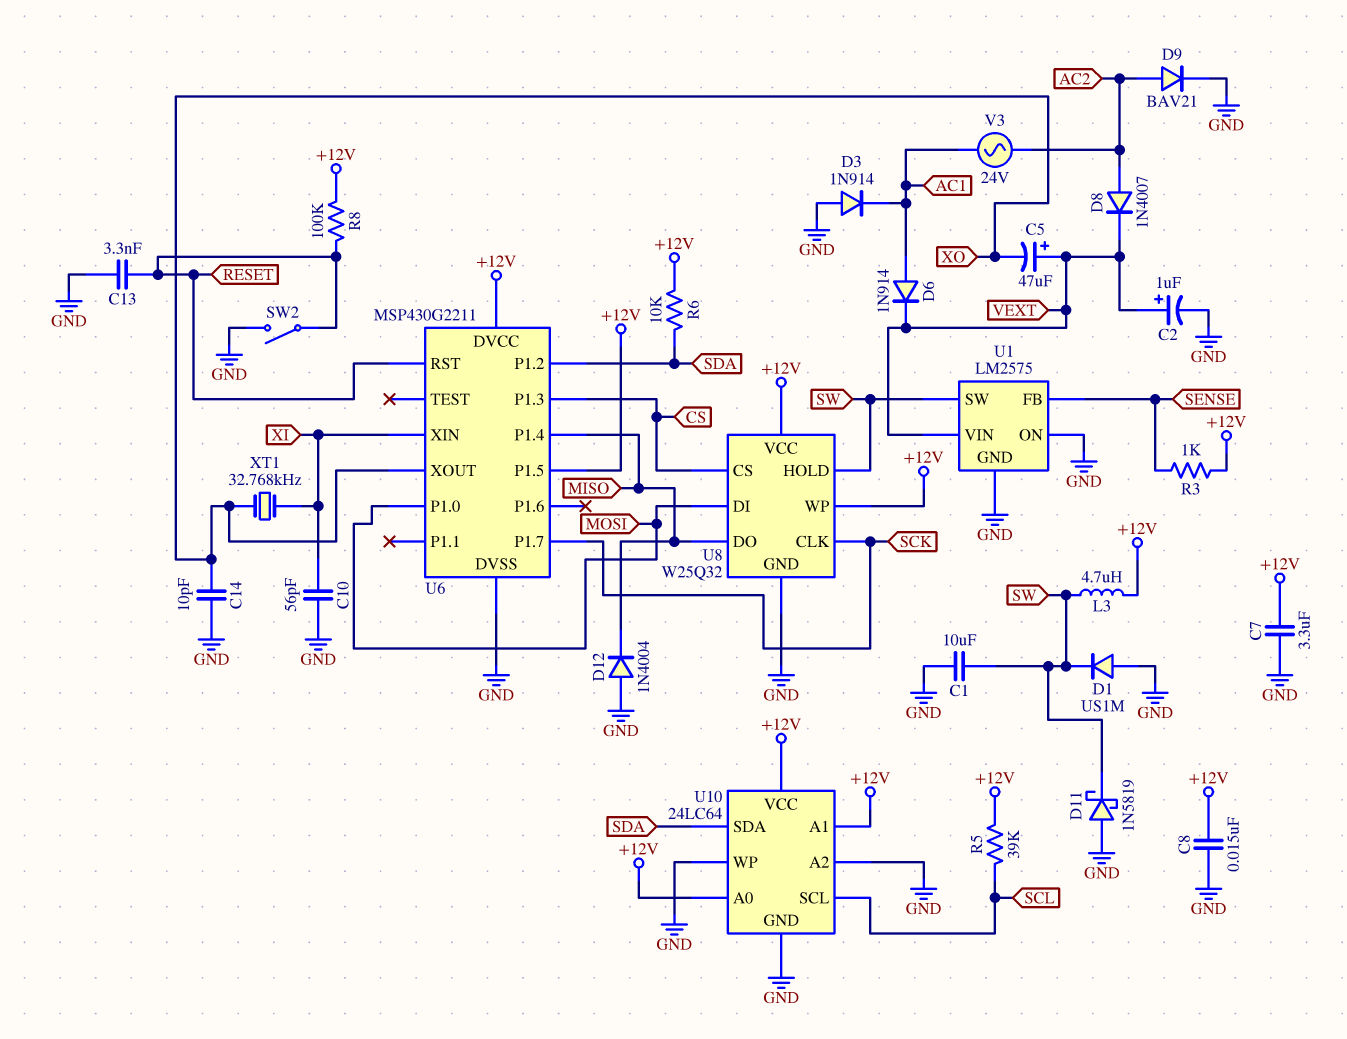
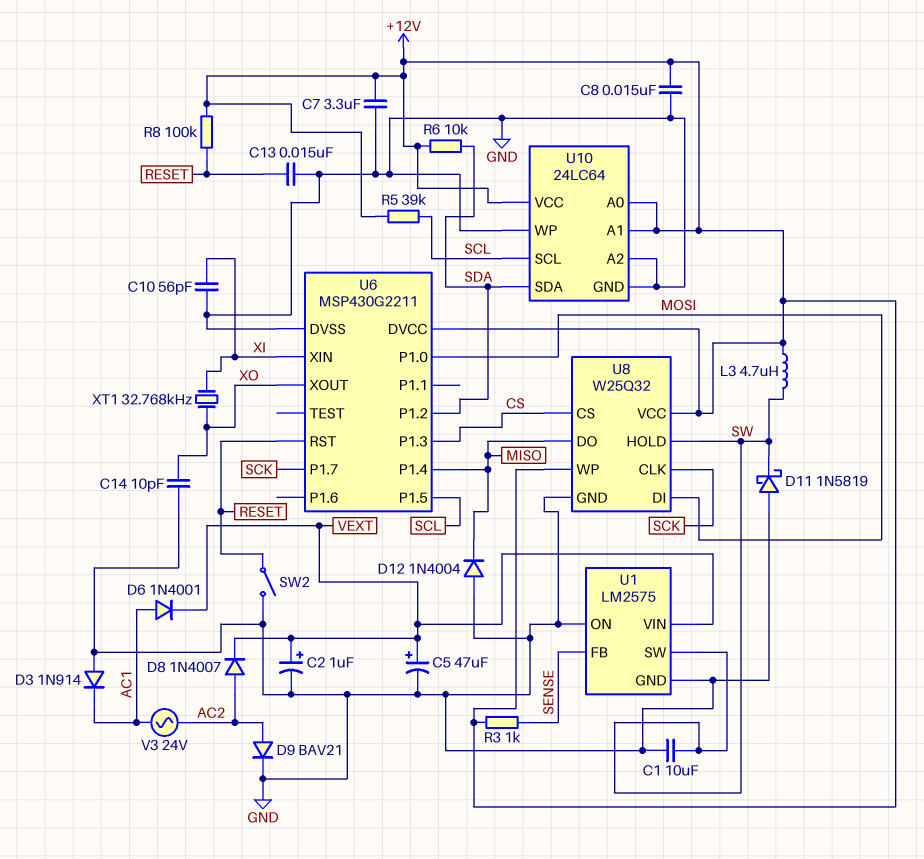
C5: 47uF (plus VEXT, minus XO) -> 47uF (plus VEXT, minus GND)
C13: 3.3nF (GND, RESET) -> 15nF (GND, RESET)
D1: diode US1M (A GND, K SW) -> none
D6: diode 1N914 (A AC1, K VEXT) -> diode 1N4001 (A AC1, K VEXT)
U6 pin P1.5: +12V -> SCL

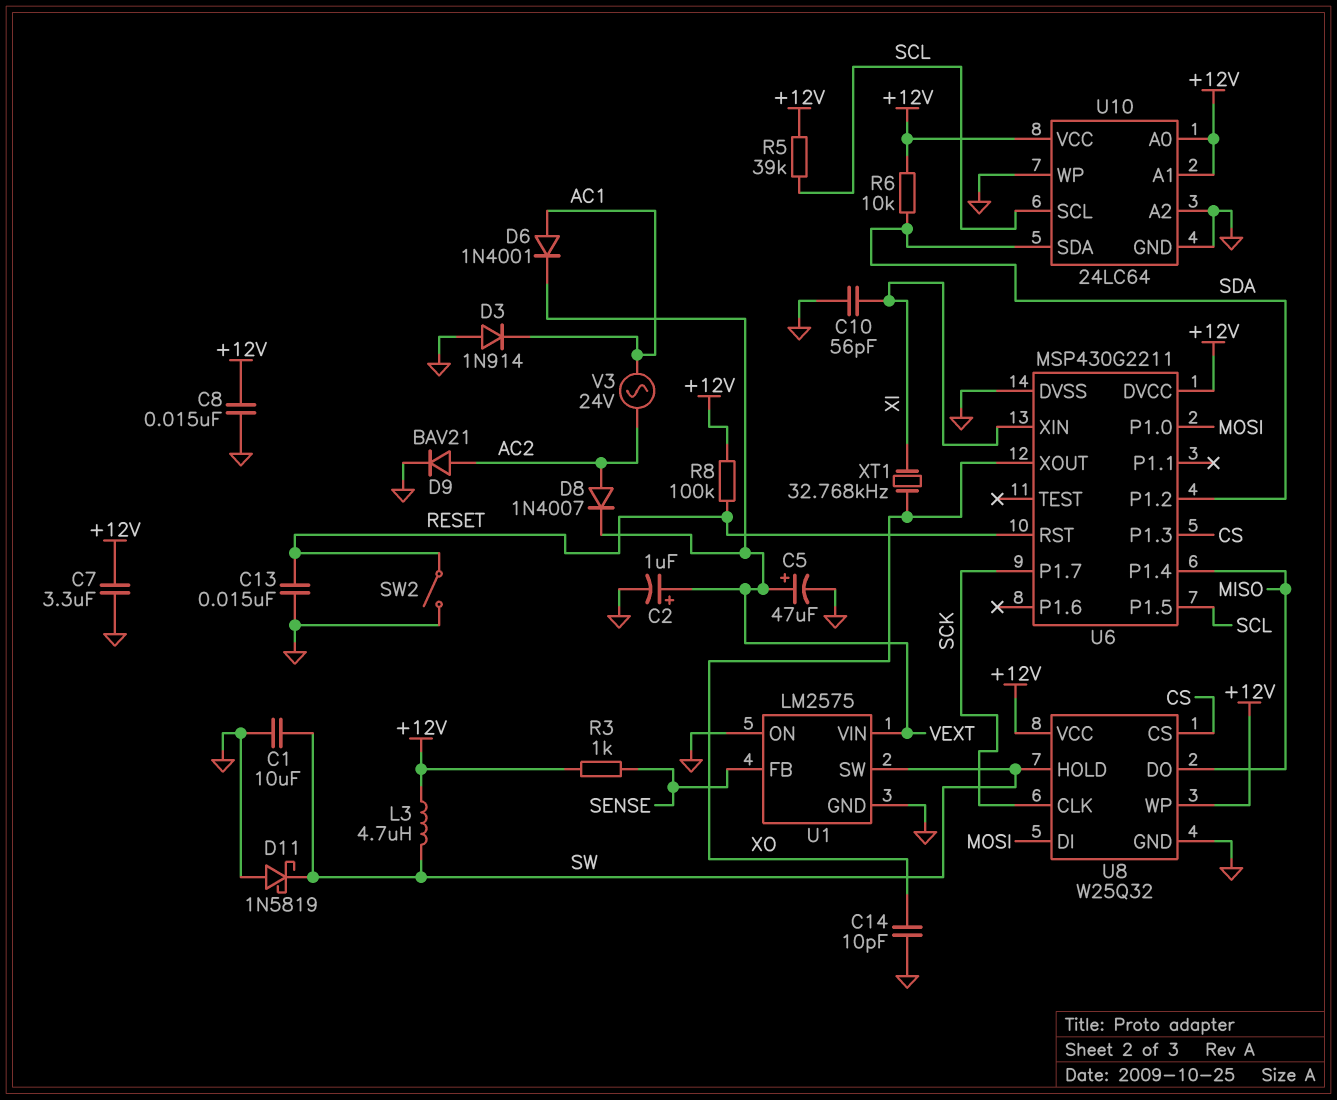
D12: diode 1N4004 (A GND, K MISO) -> none

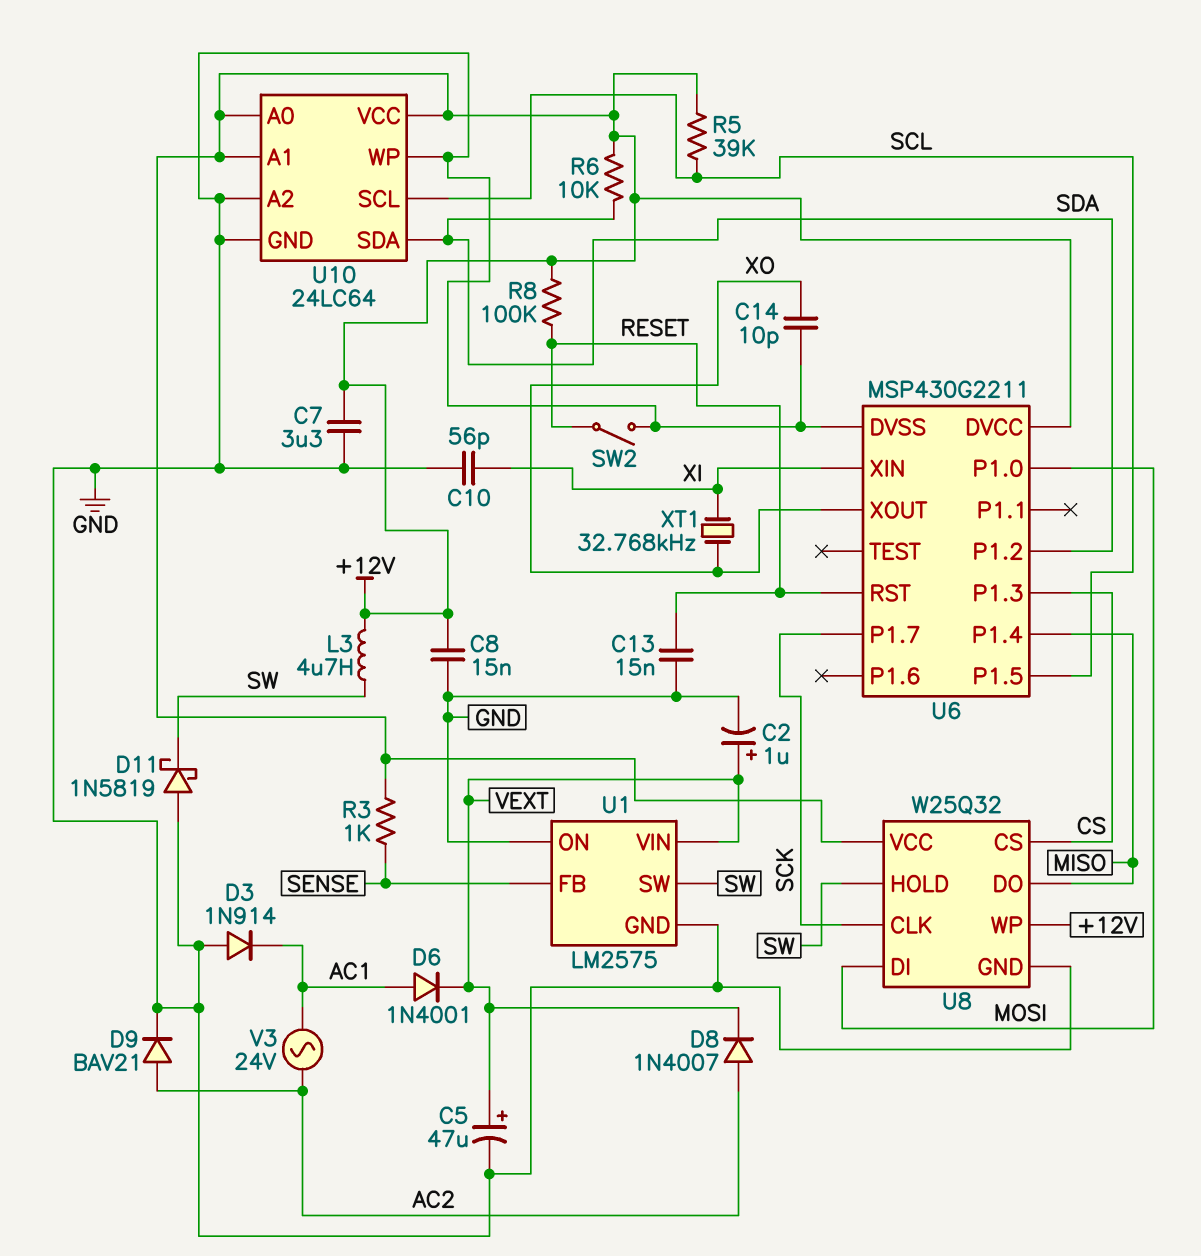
C1: 10uF (GND, SW) -> none

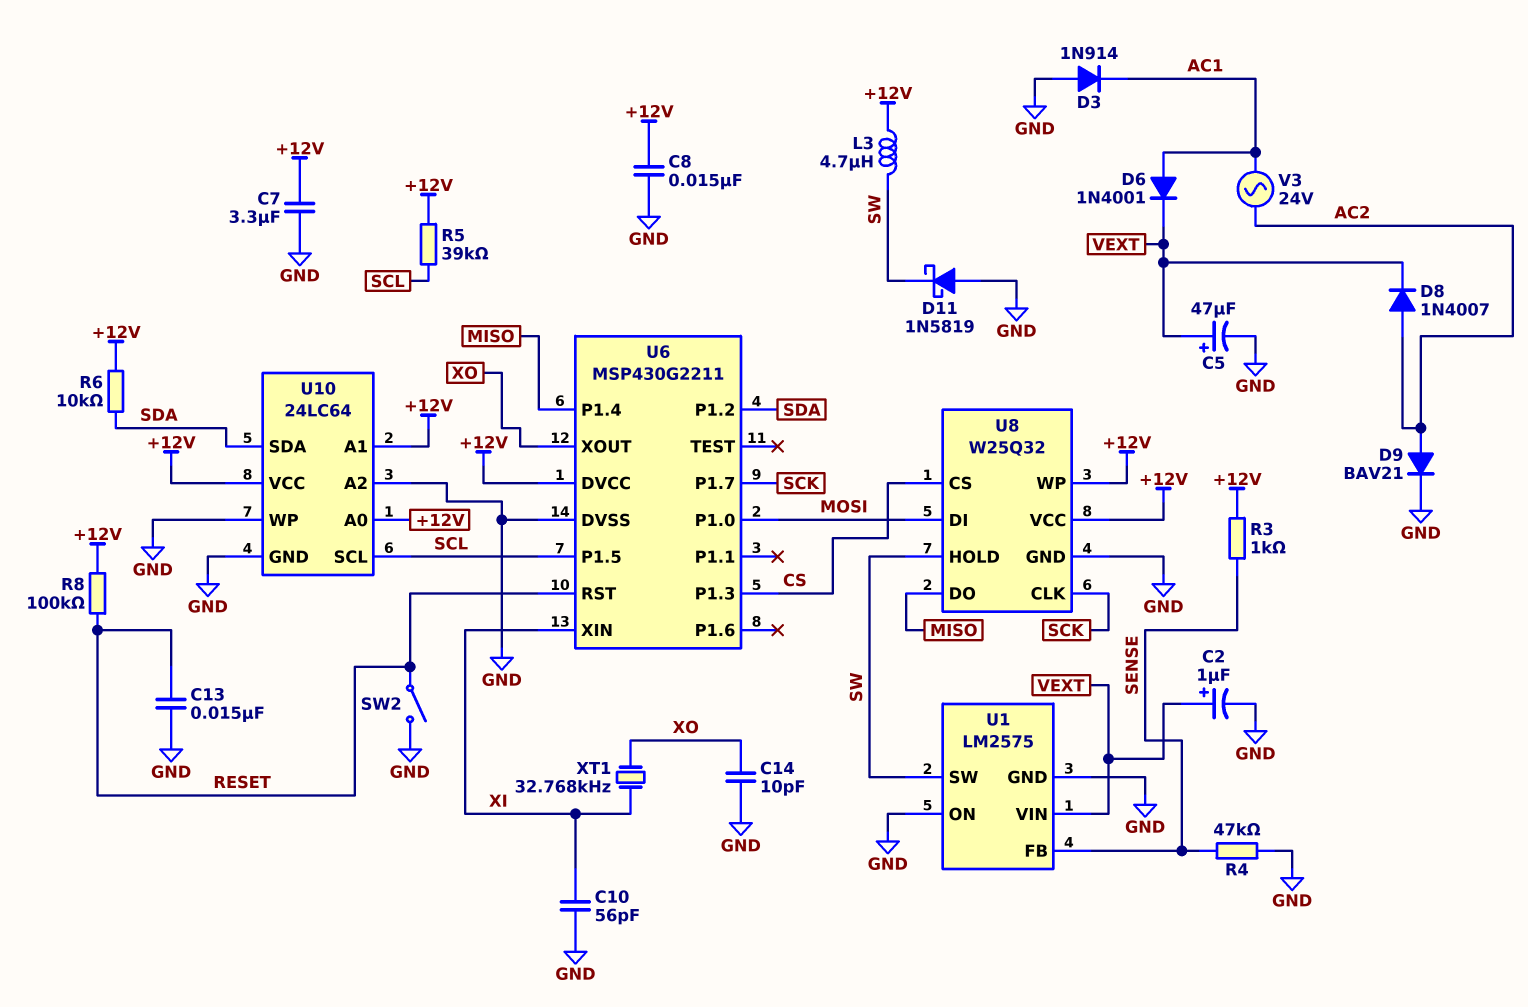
R4: none -> 47k (GND, SENSE)

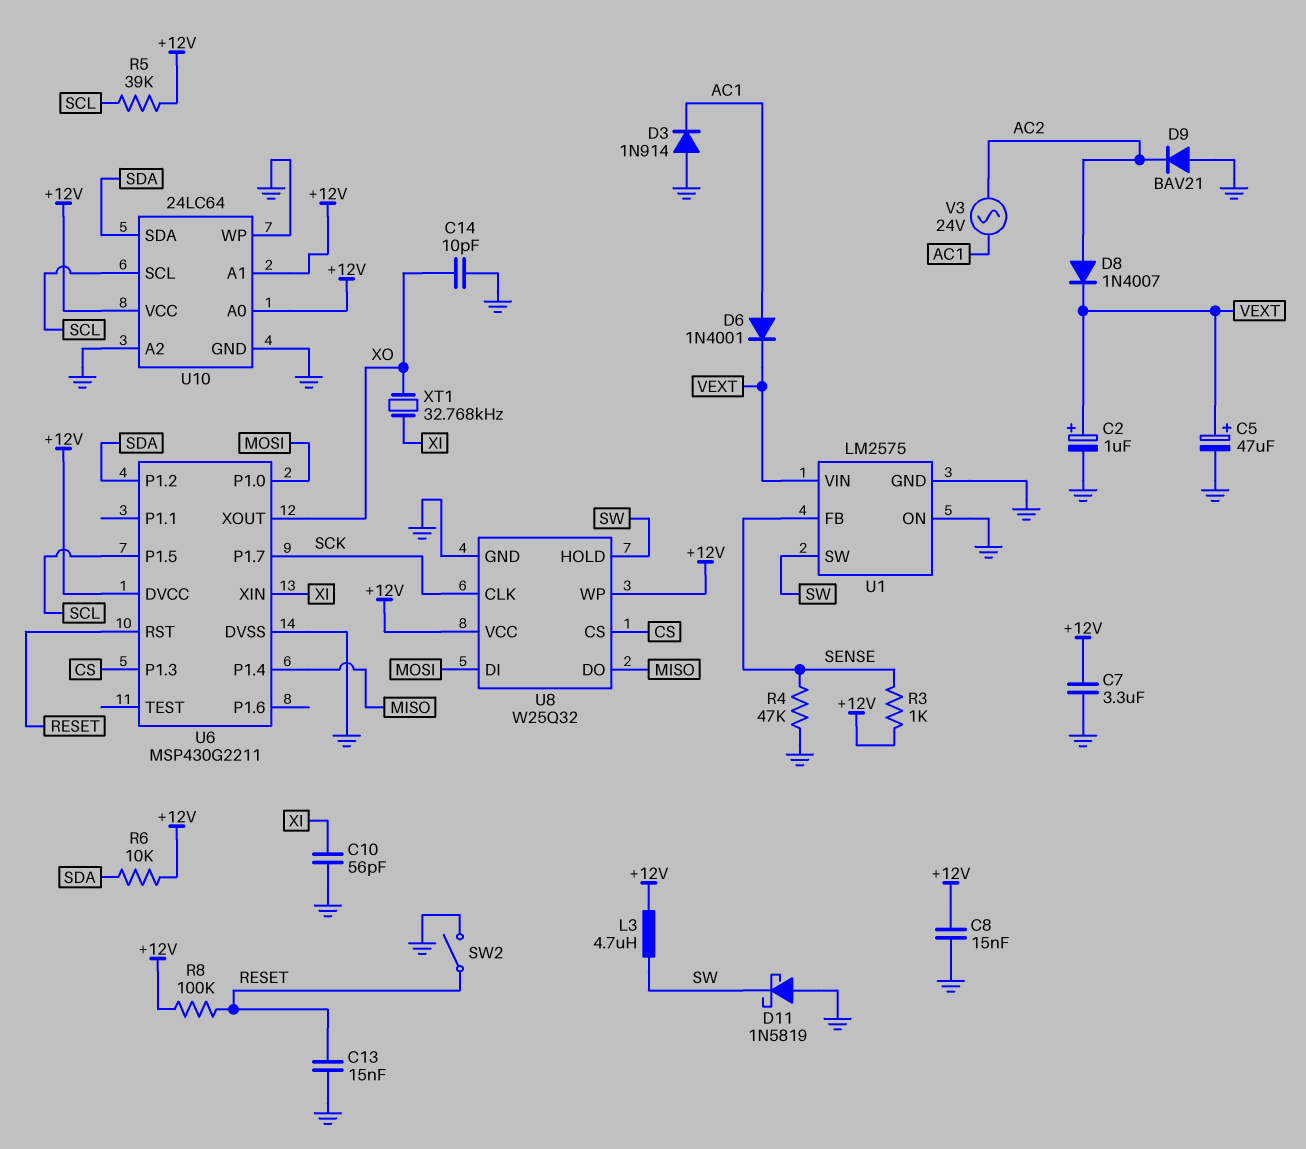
D9: diode BAV21 (A AC2, K GND) -> diode BAV21 (A GND, K AC2)

